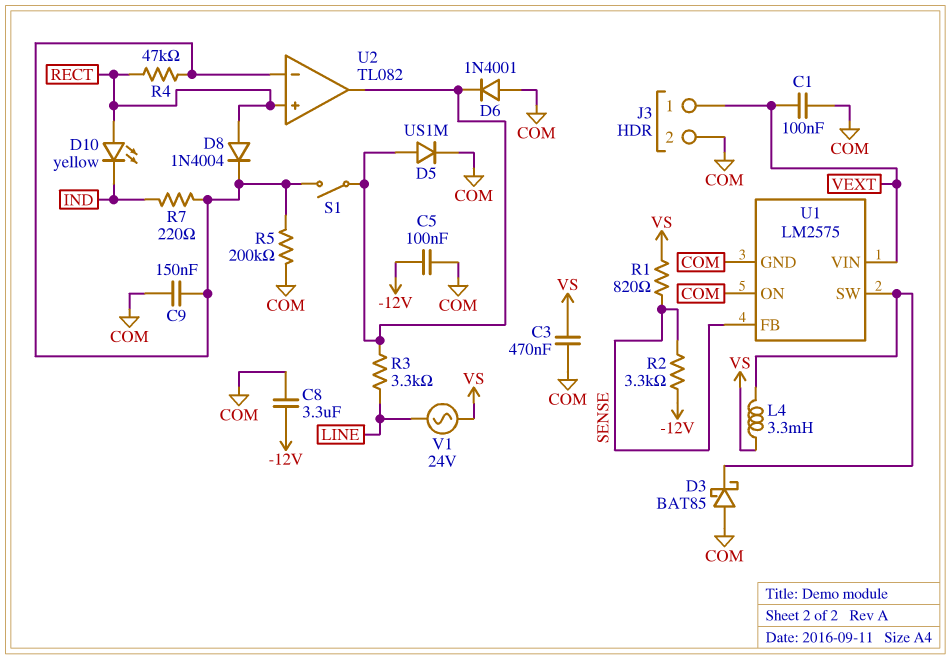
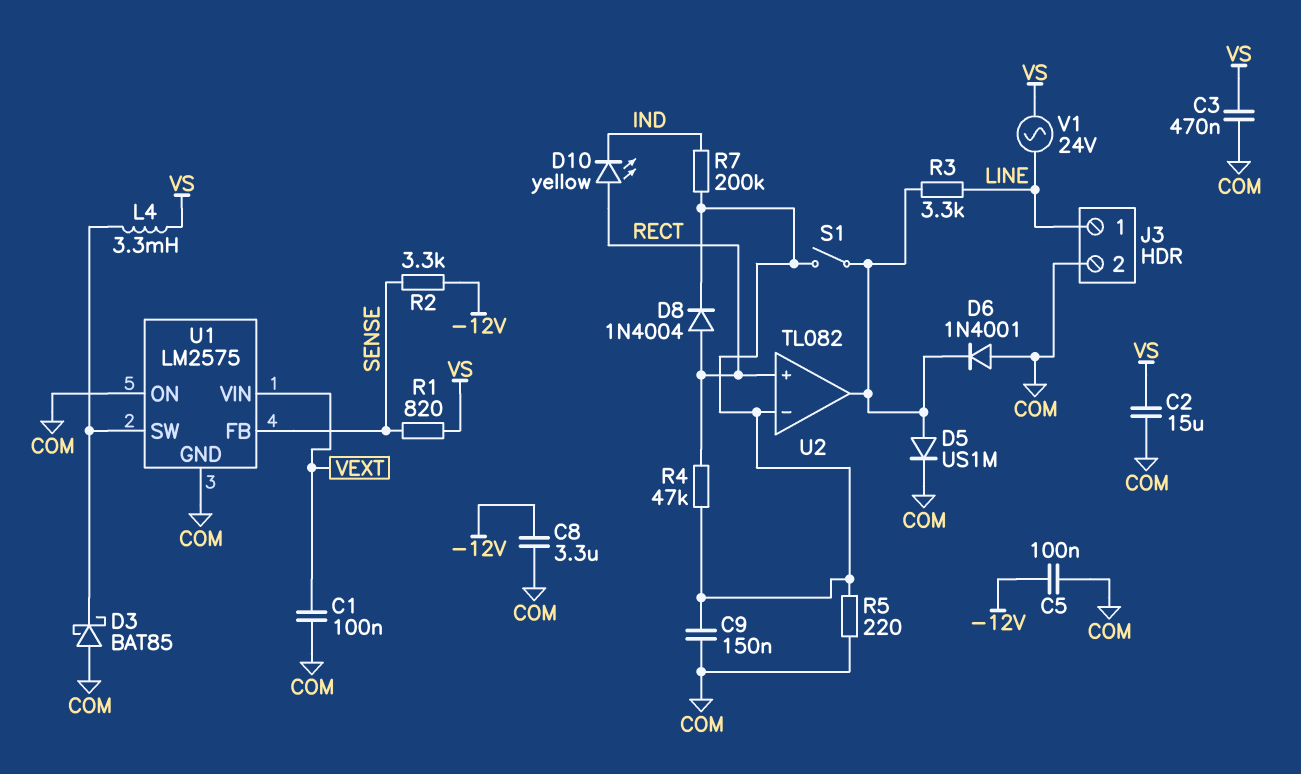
C2: none -> 15uF (COM, VS)
J3 pin 1: VEXT -> LINE
R5: 200k (COM, U2/in-) -> 220 (COM, U2/in-)
R7: 220 (IND, U2/in-) -> 200k (IND, U2/in-)

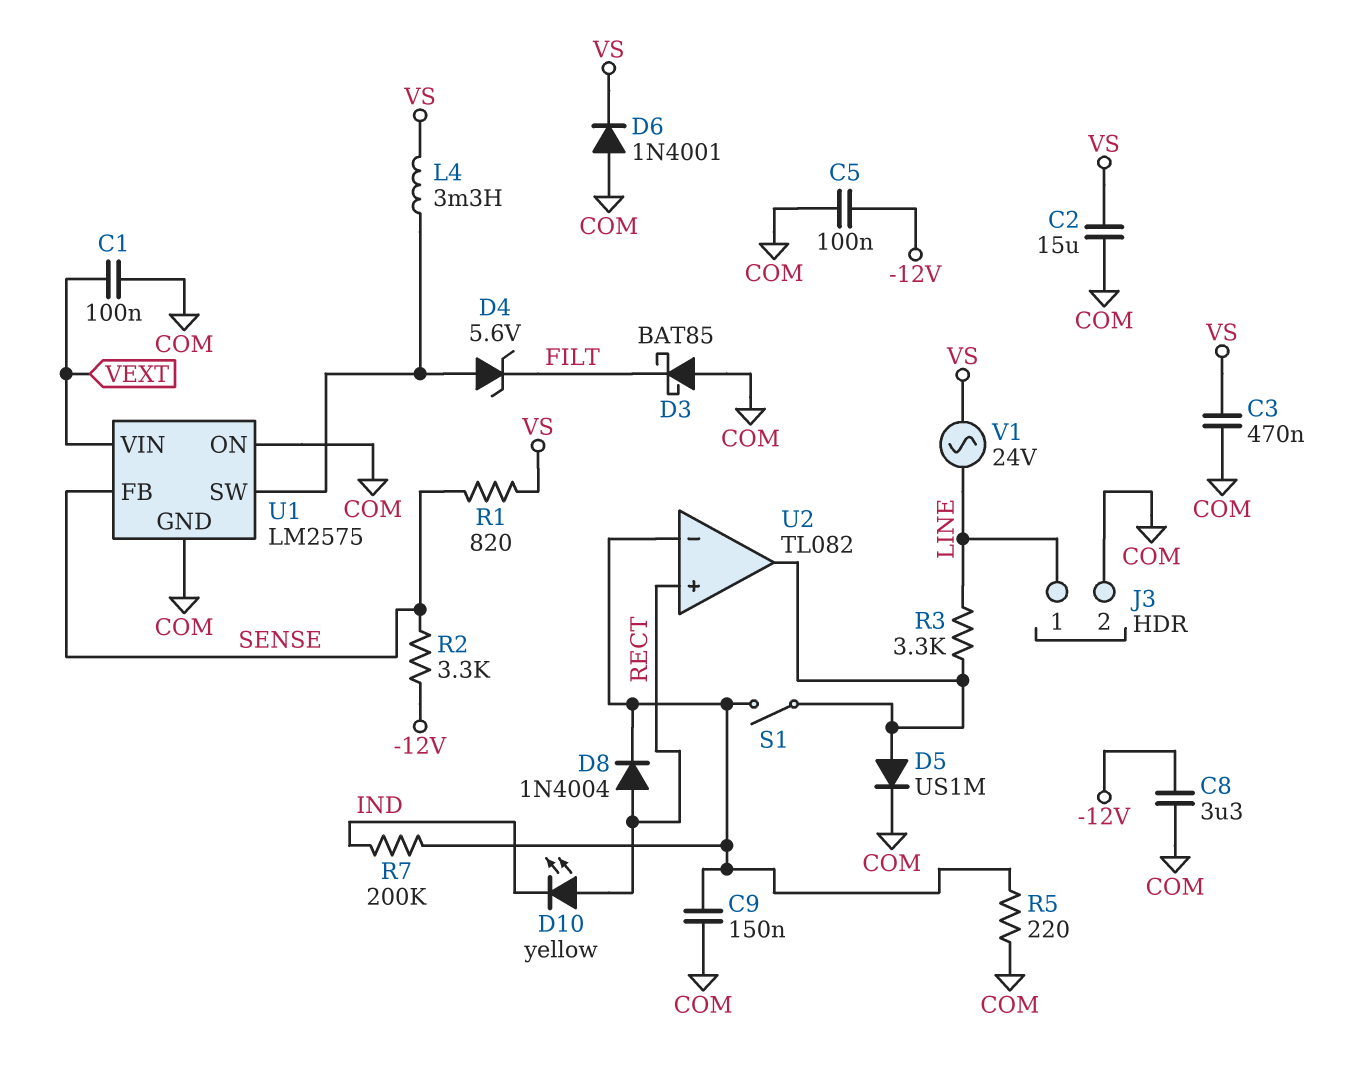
D3: schottky BAT85 (A COM, K U1/SW) -> schottky BAT85 (A COM, K FILT)
D4: none -> zener 5.6V (A U1/SW, K FILT)
D6: diode 1N4001 (A COM, K U2/out) -> diode 1N4001 (A COM, K VS)
R4: 47k (RECT, U2/in-) -> none

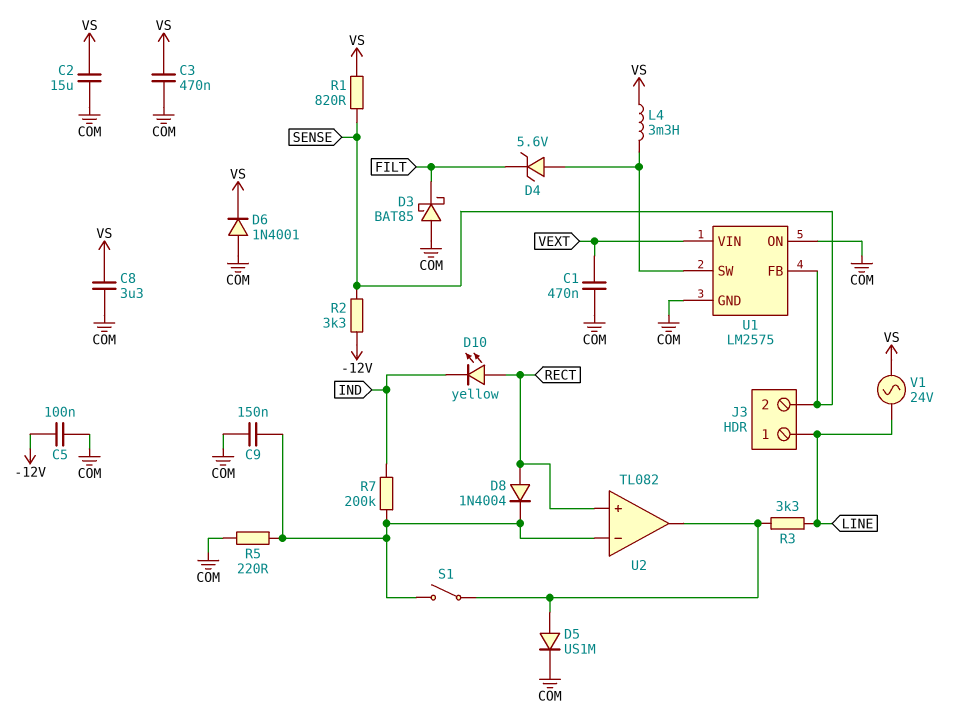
C1: 100nF (COM, VEXT) -> 470nF (COM, VEXT)
C8: 3.3uF (-12V, COM) -> 3.3uF (COM, VS)
J3 pin 2: COM -> SENSE

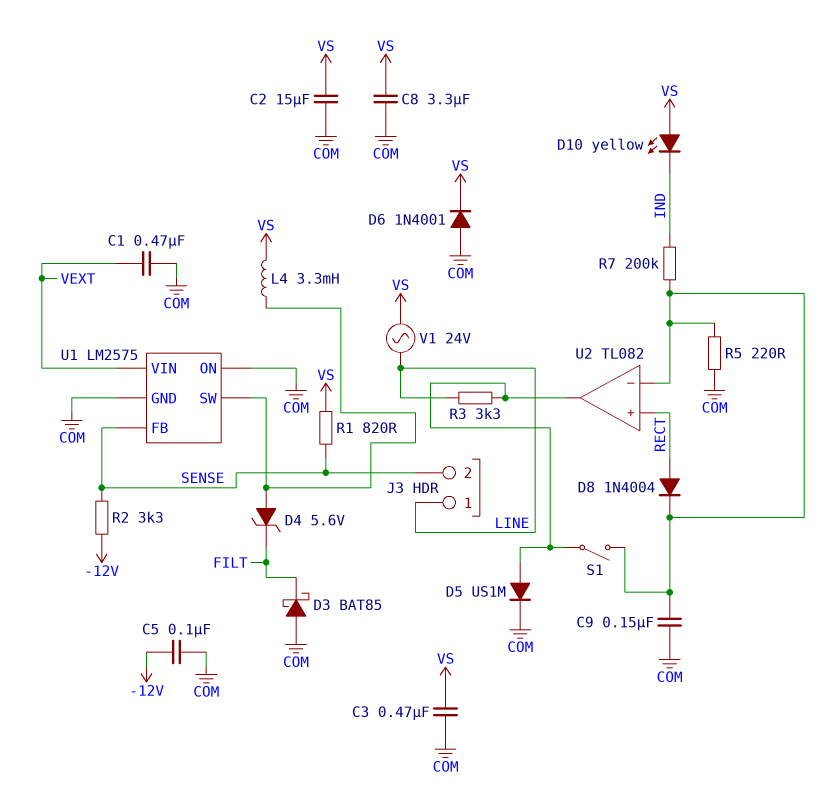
D10: LED yellow (A RECT, K IND) -> LED yellow (A VS, K IND)

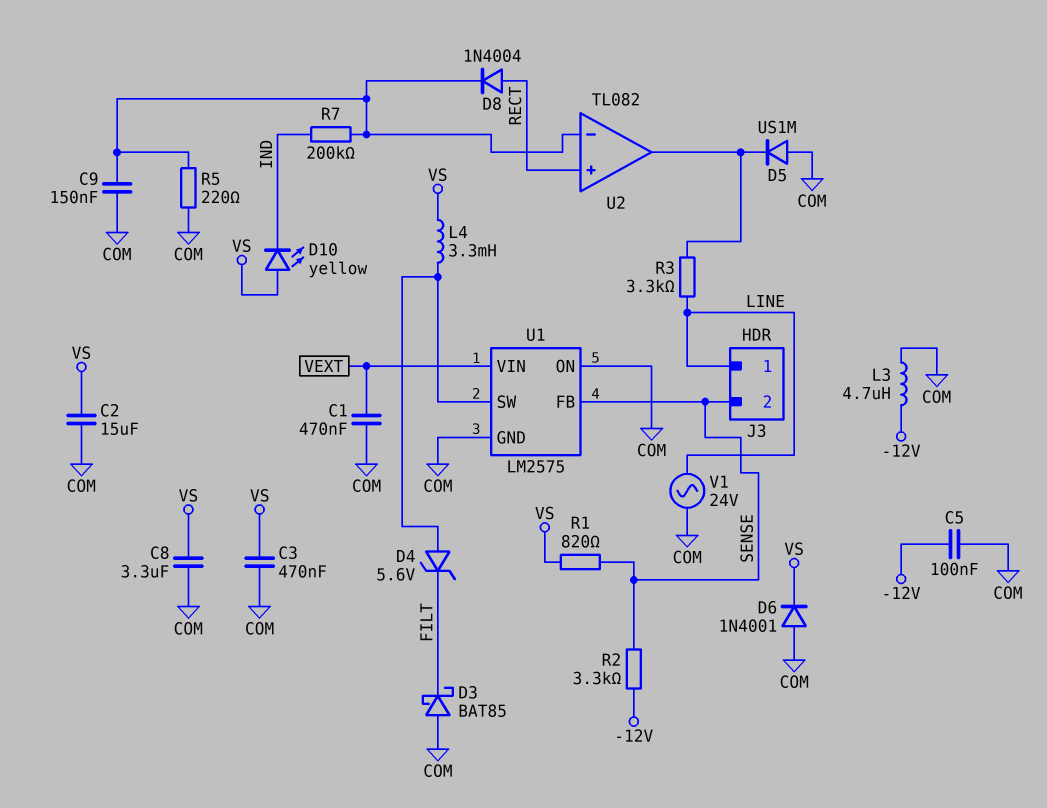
D5: diode US1M (A U2/out, K COM) -> diode US1M (A COM, K U2/out)
L3: none -> 4.7uH (-12V, COM)
S1: switch (U2/in-, U2/out) -> none
V1: AC 24V (LINE, VS) -> AC 24V (COM, LINE)

